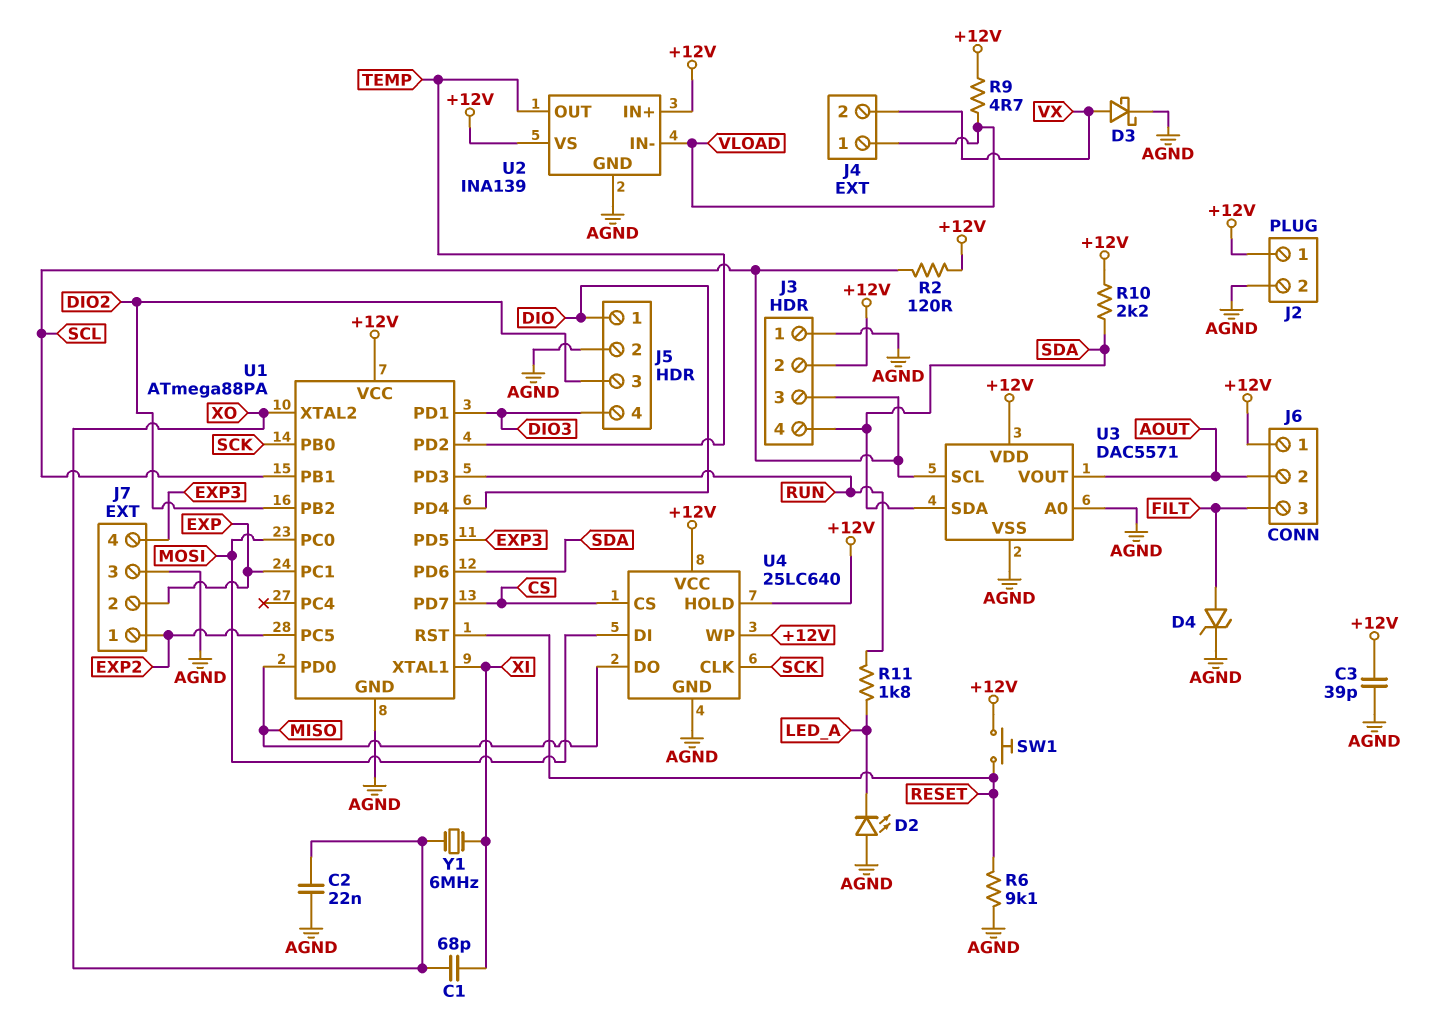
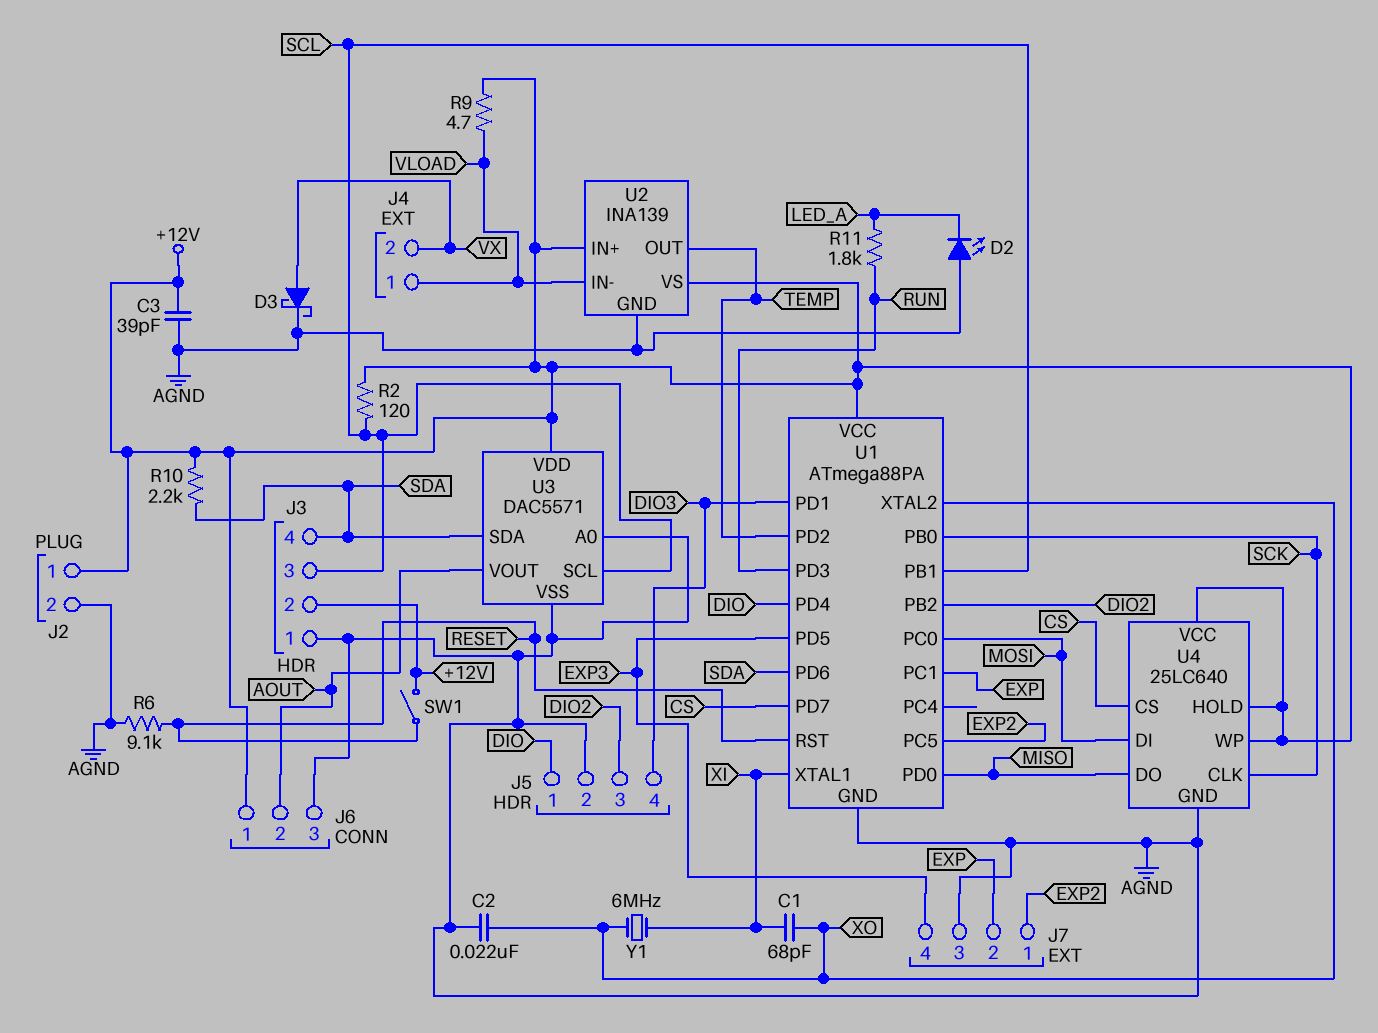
D4: zener (A FILT, K AGND) -> none
J6 pin 3: FILT -> AGND
SW1: button (+12V, RESET) -> switch (+12V, RESET)

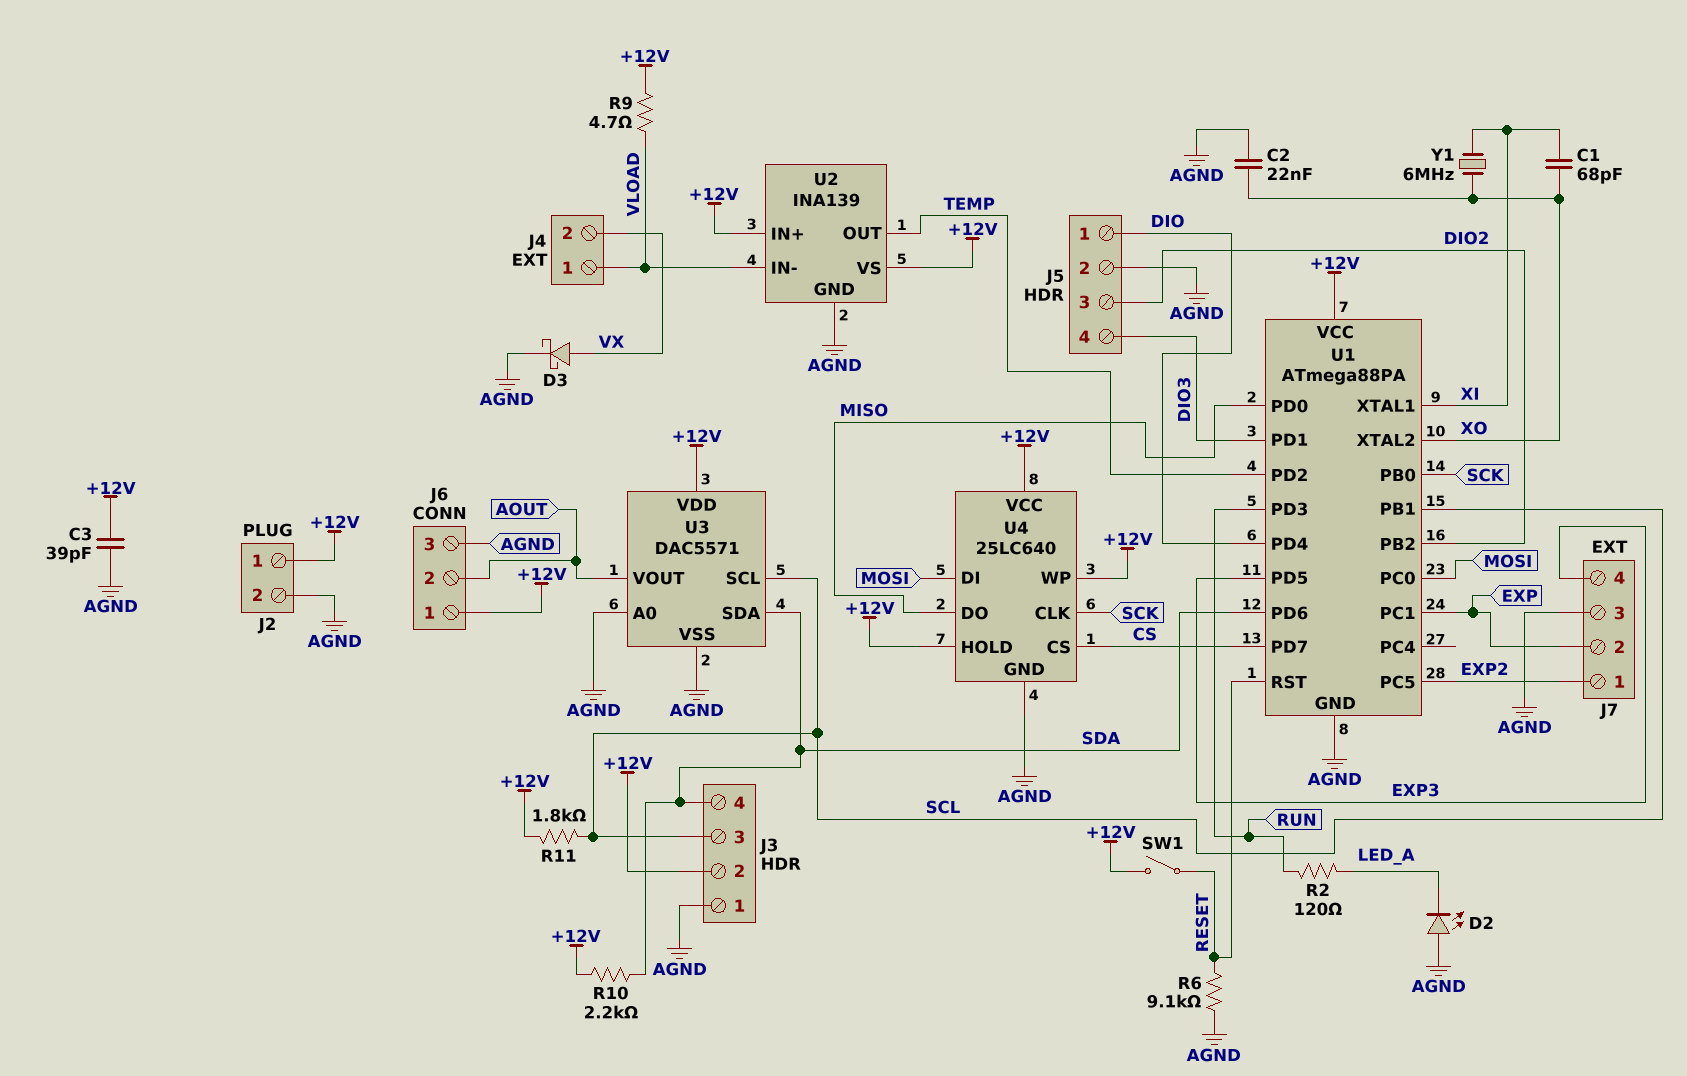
R2: 120 (+12V, SCL) -> 120 (LED_A, RUN)
R11: 1.8k (LED_A, RUN) -> 1.8k (+12V, SCL)

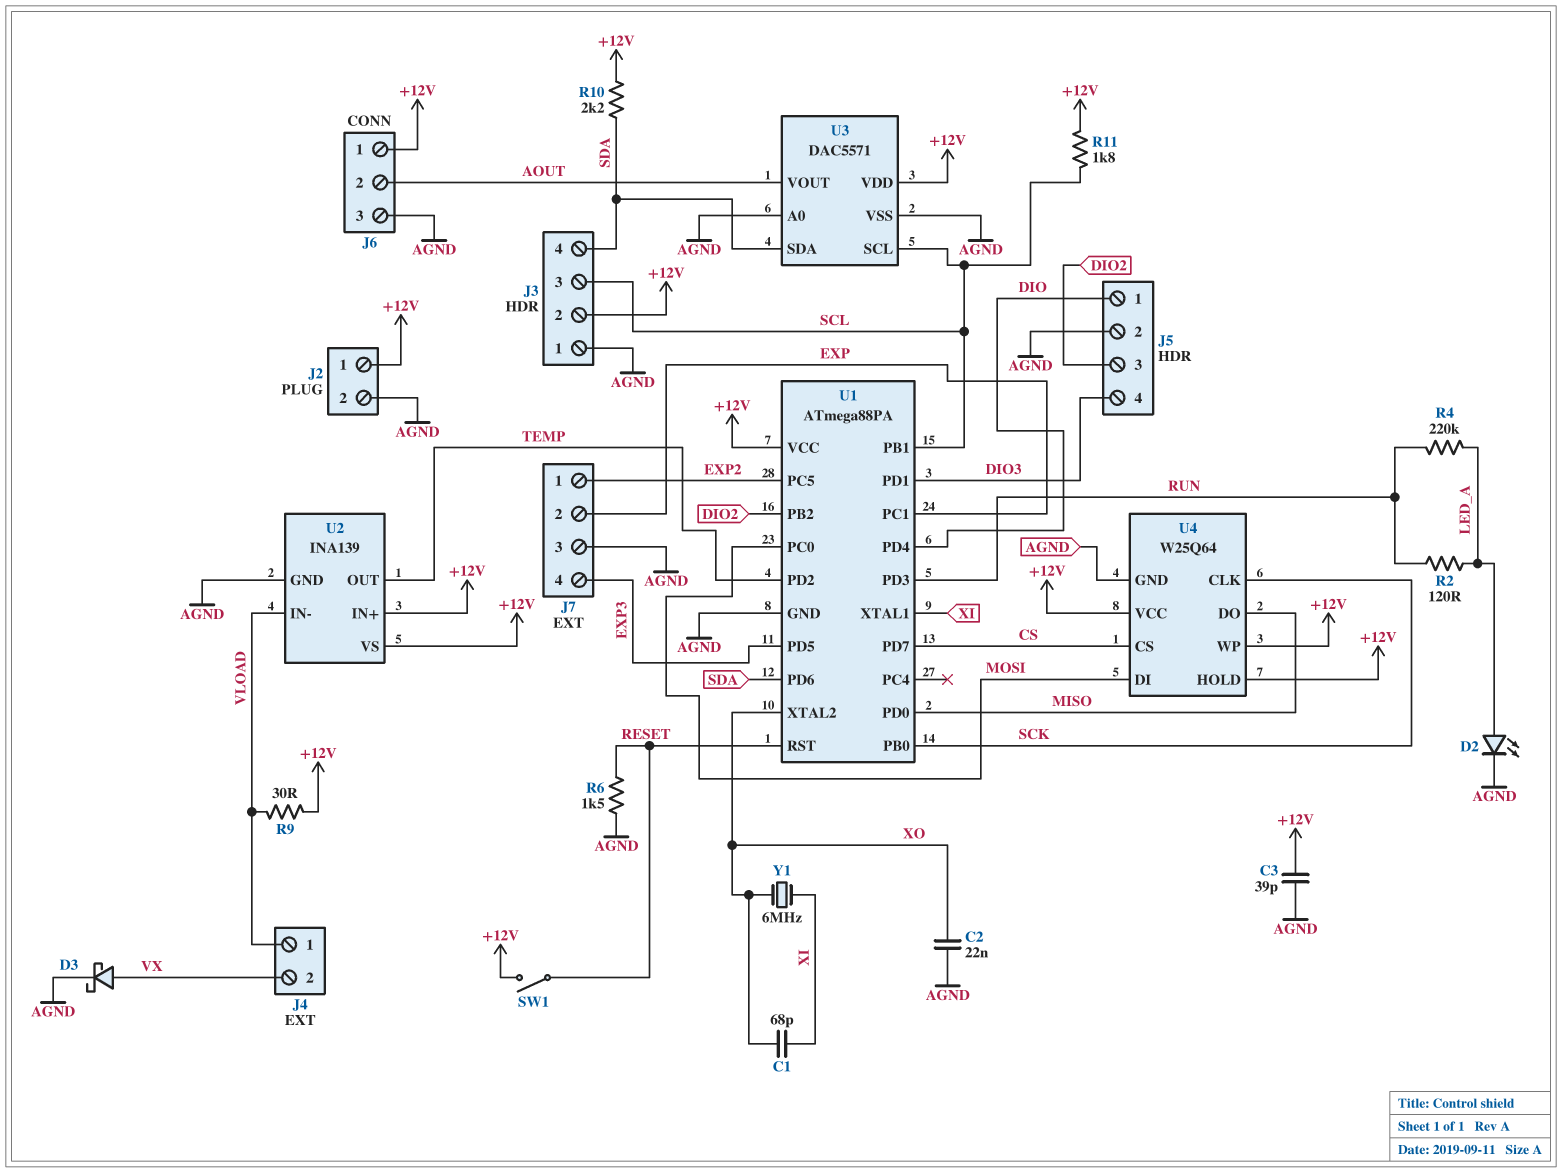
D2: LED (A AGND, K LED_A) -> LED (A LED_A, K AGND)
R4: none -> 220k (LED_A, RUN)
R6: 9.1k (AGND, RESET) -> 1.5k (AGND, RESET)
R9: 4.7 (+12V, VLOAD) -> 30 (+12V, VLOAD)
U4: 25LC640 -> W25Q64

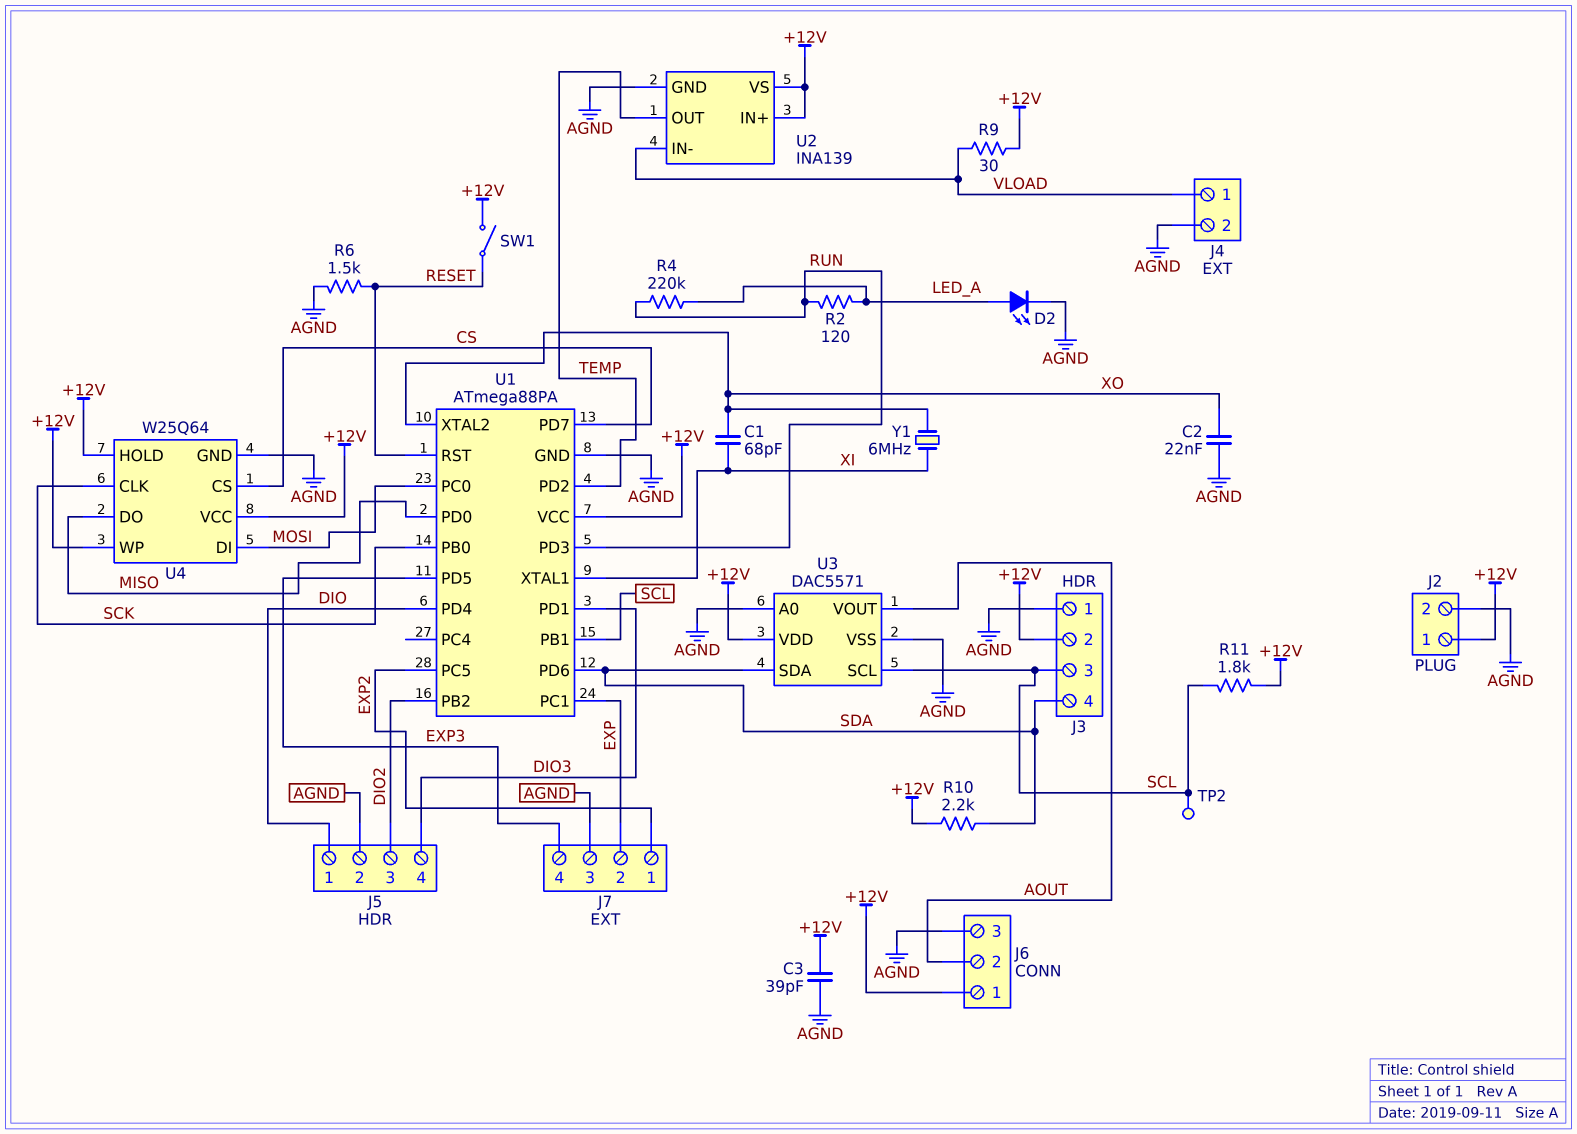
D3: schottky (A VX, K AGND) -> none
J4 pin 2: VX -> AGND
TP2: none -> test point (SCL)

